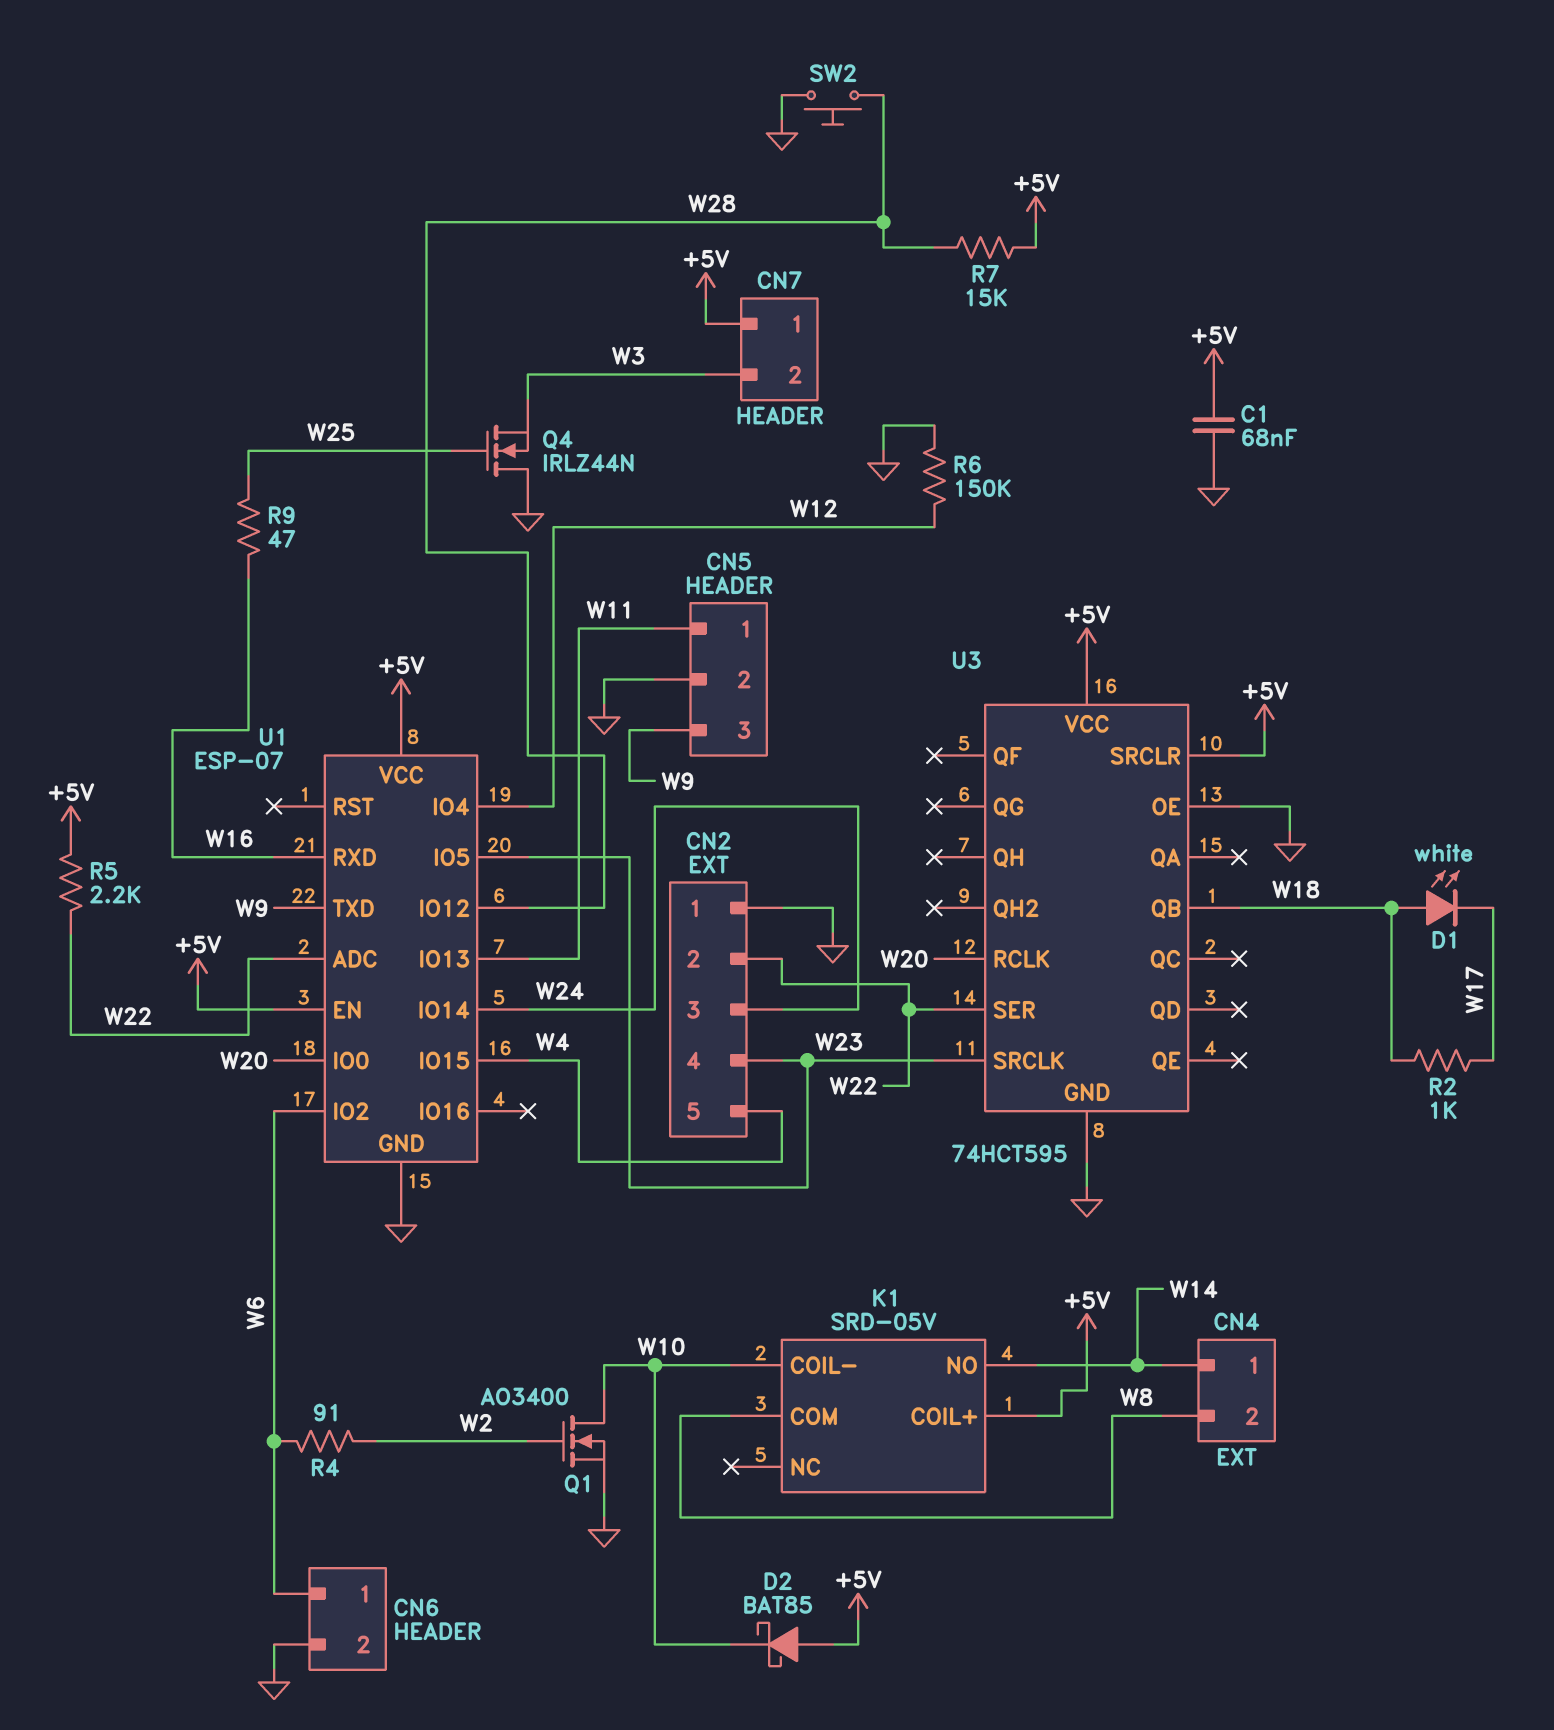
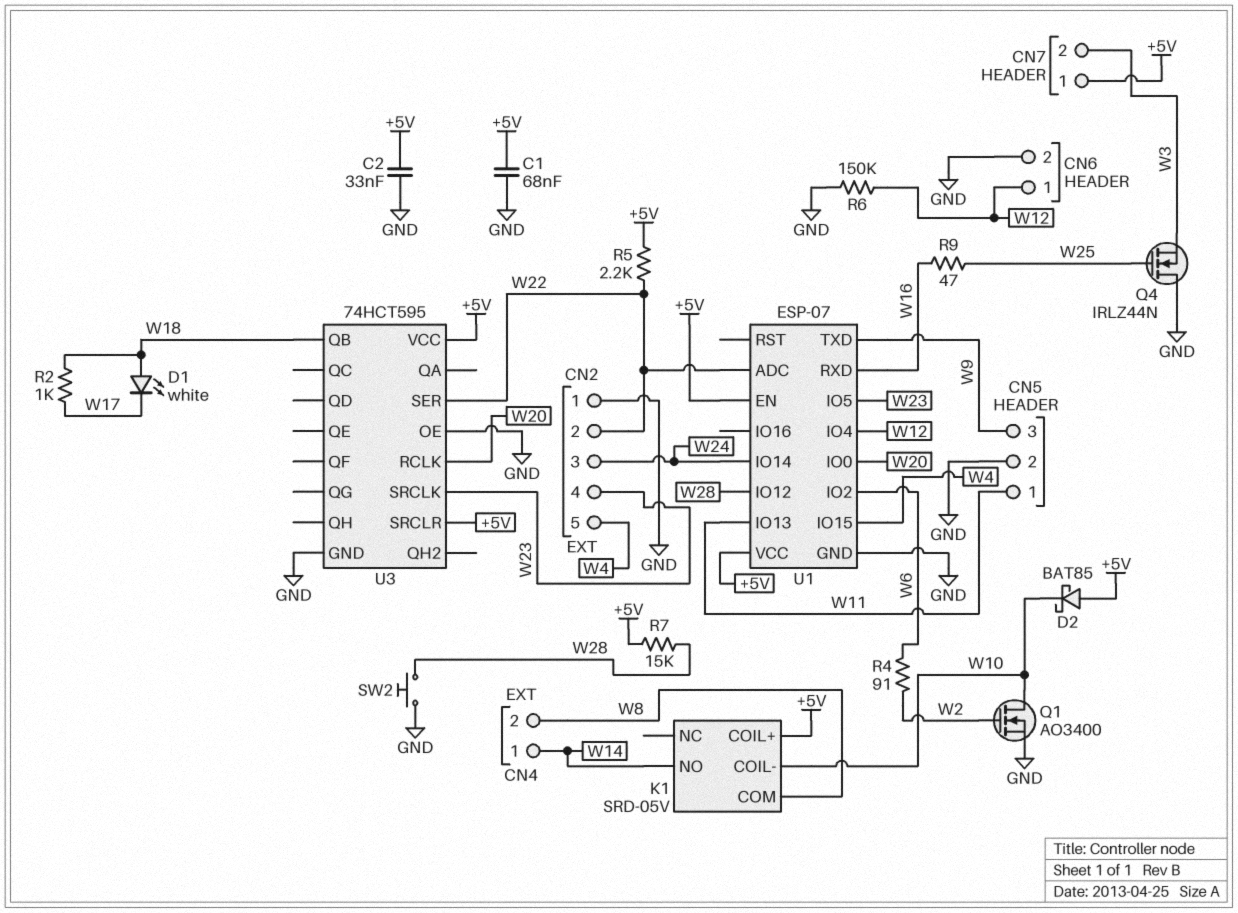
C2: none -> 33nF (+5V, GND)
CN6 pin 1: W6 -> W12

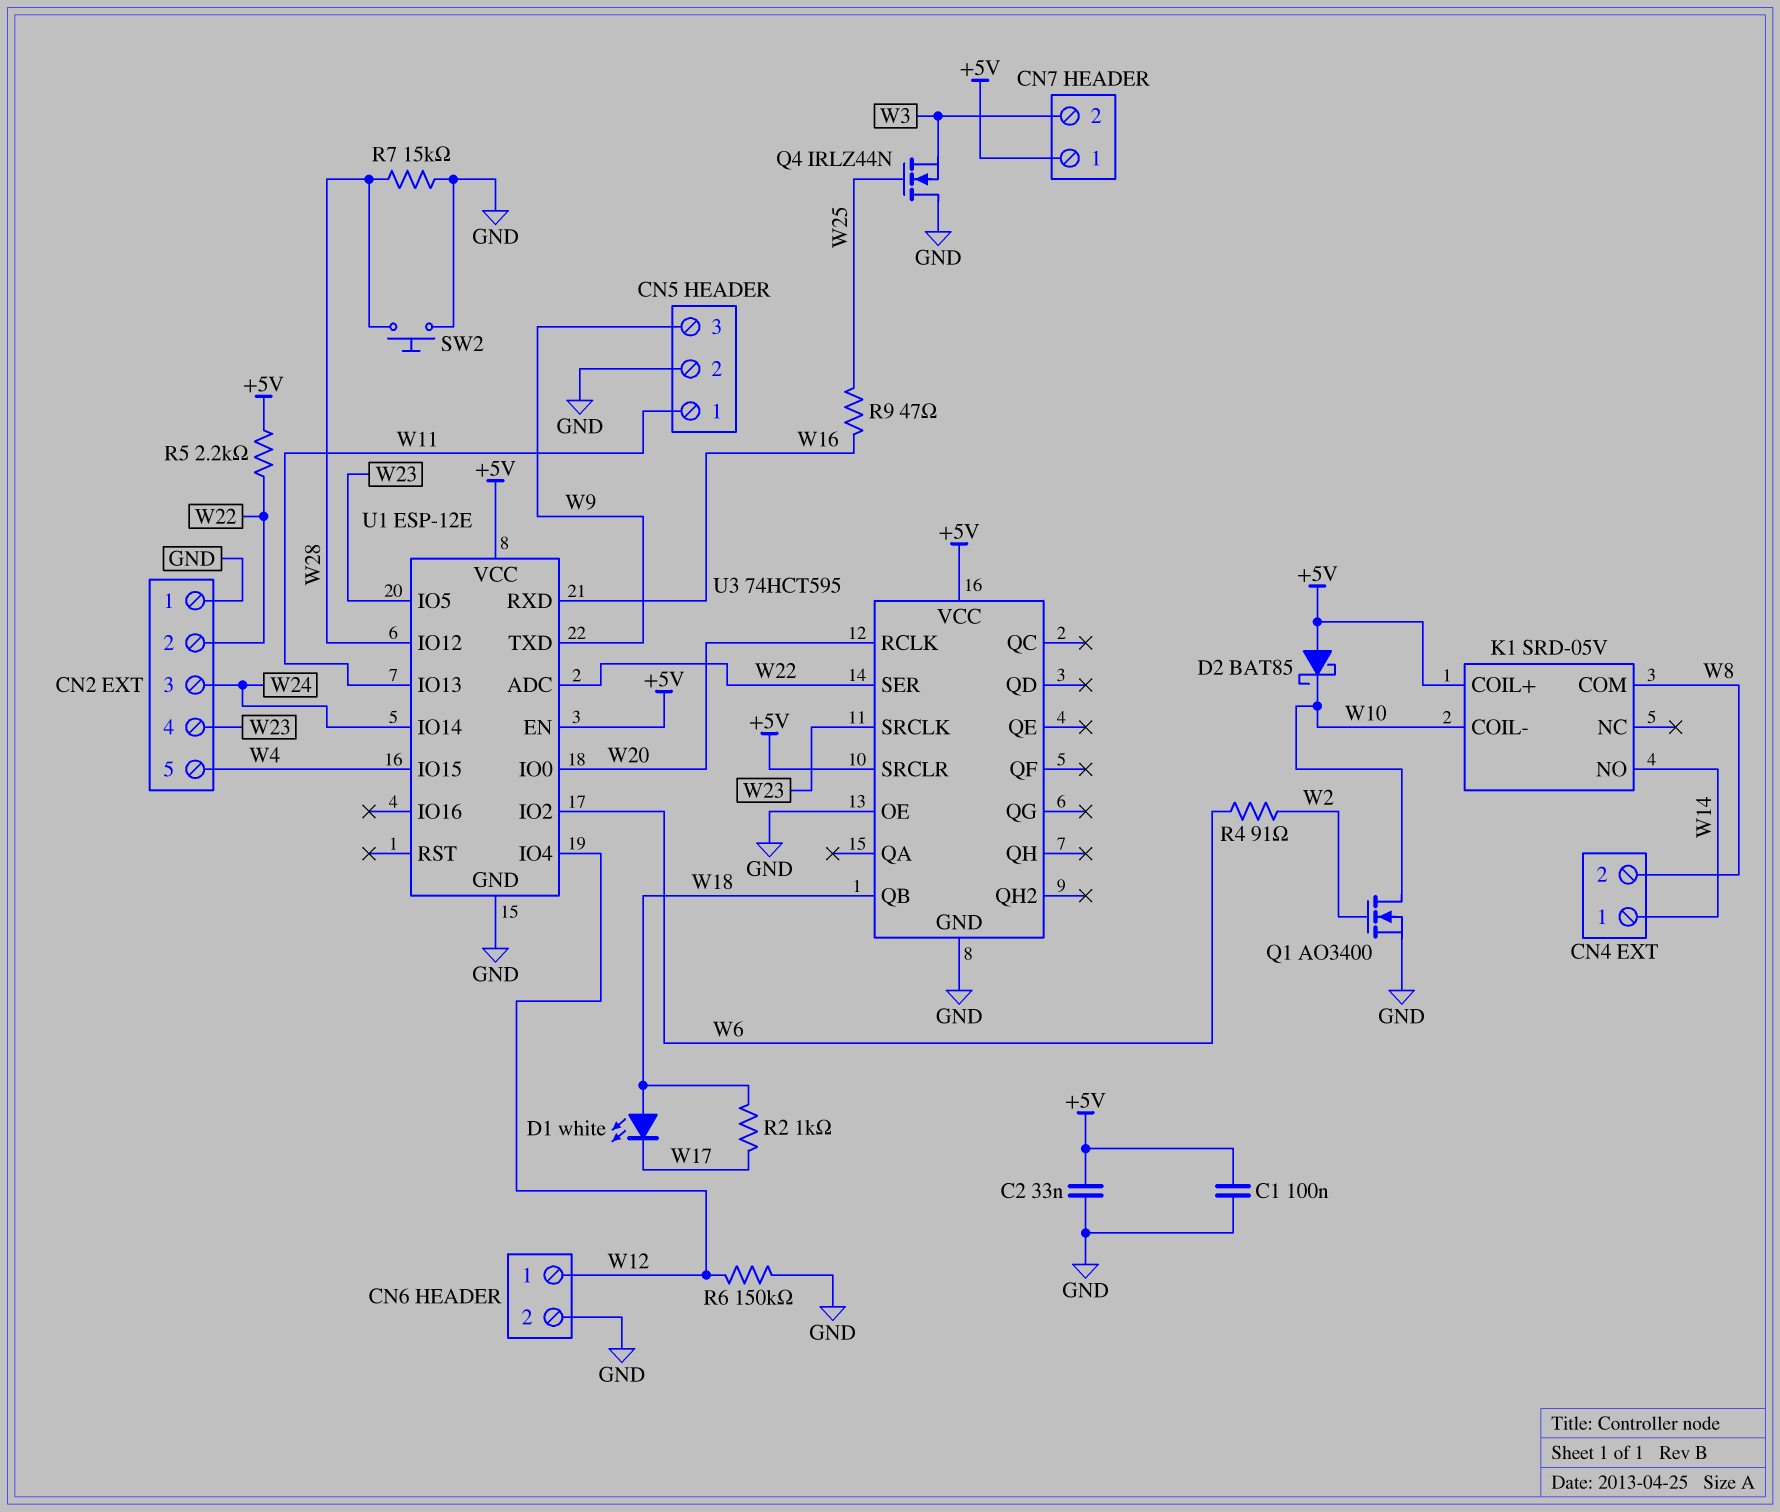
C1: 68nF (+5V, GND) -> 100nF (+5V, GND)
R7: 15k (+5V, W28) -> 15k (GND, W28)
U1: ESP-07 -> ESP-12E

